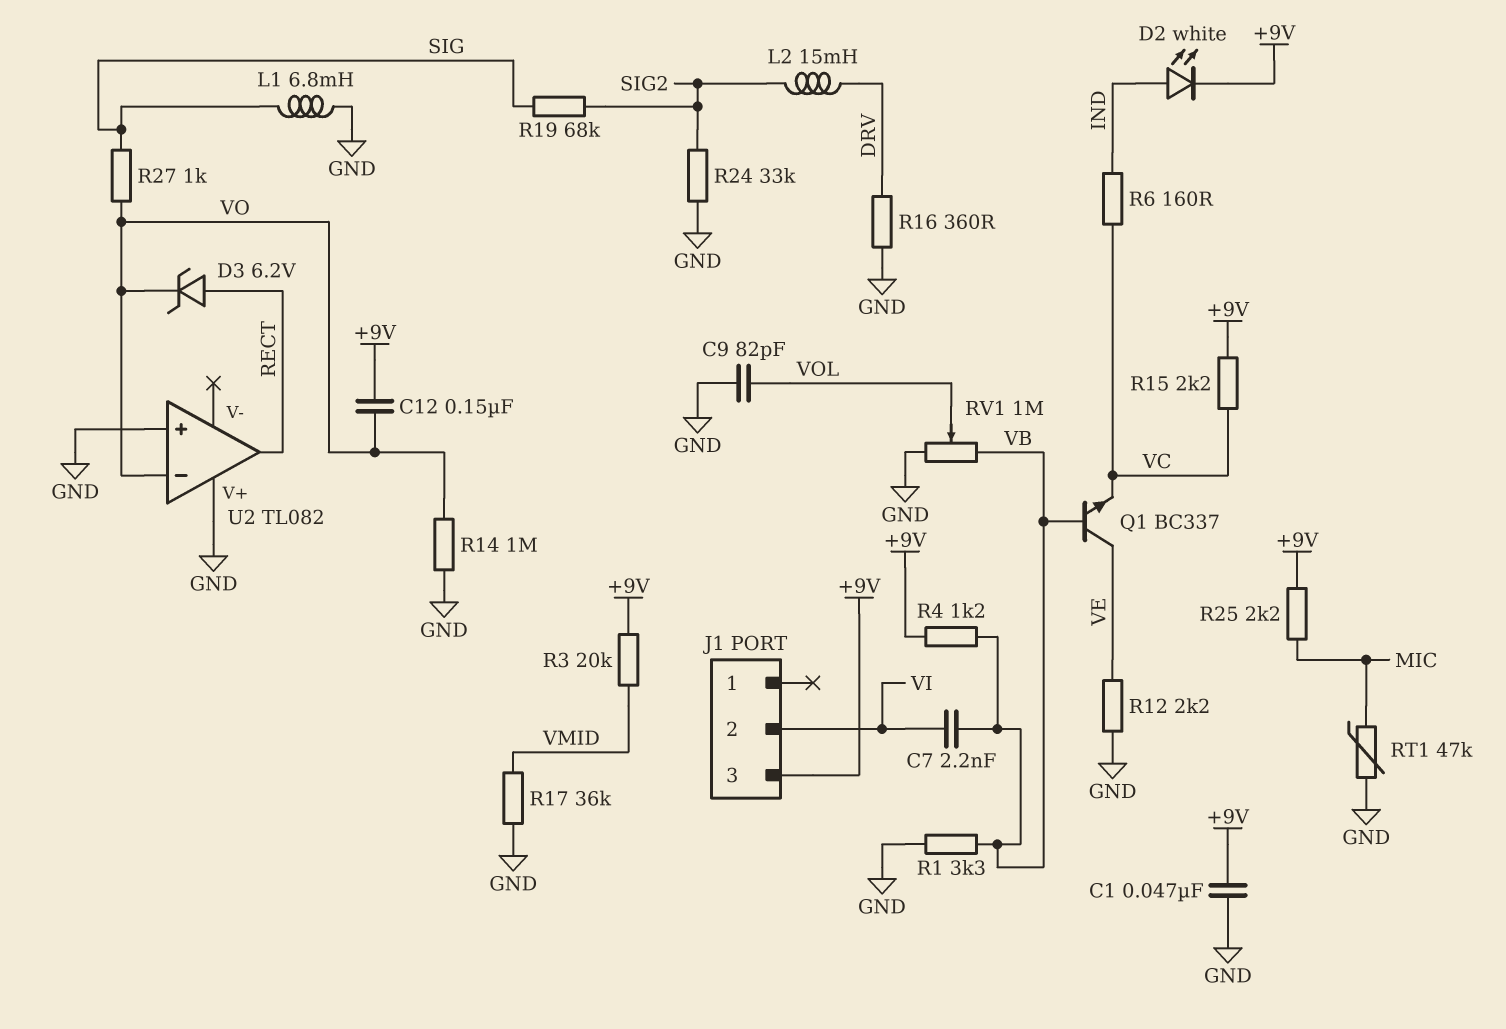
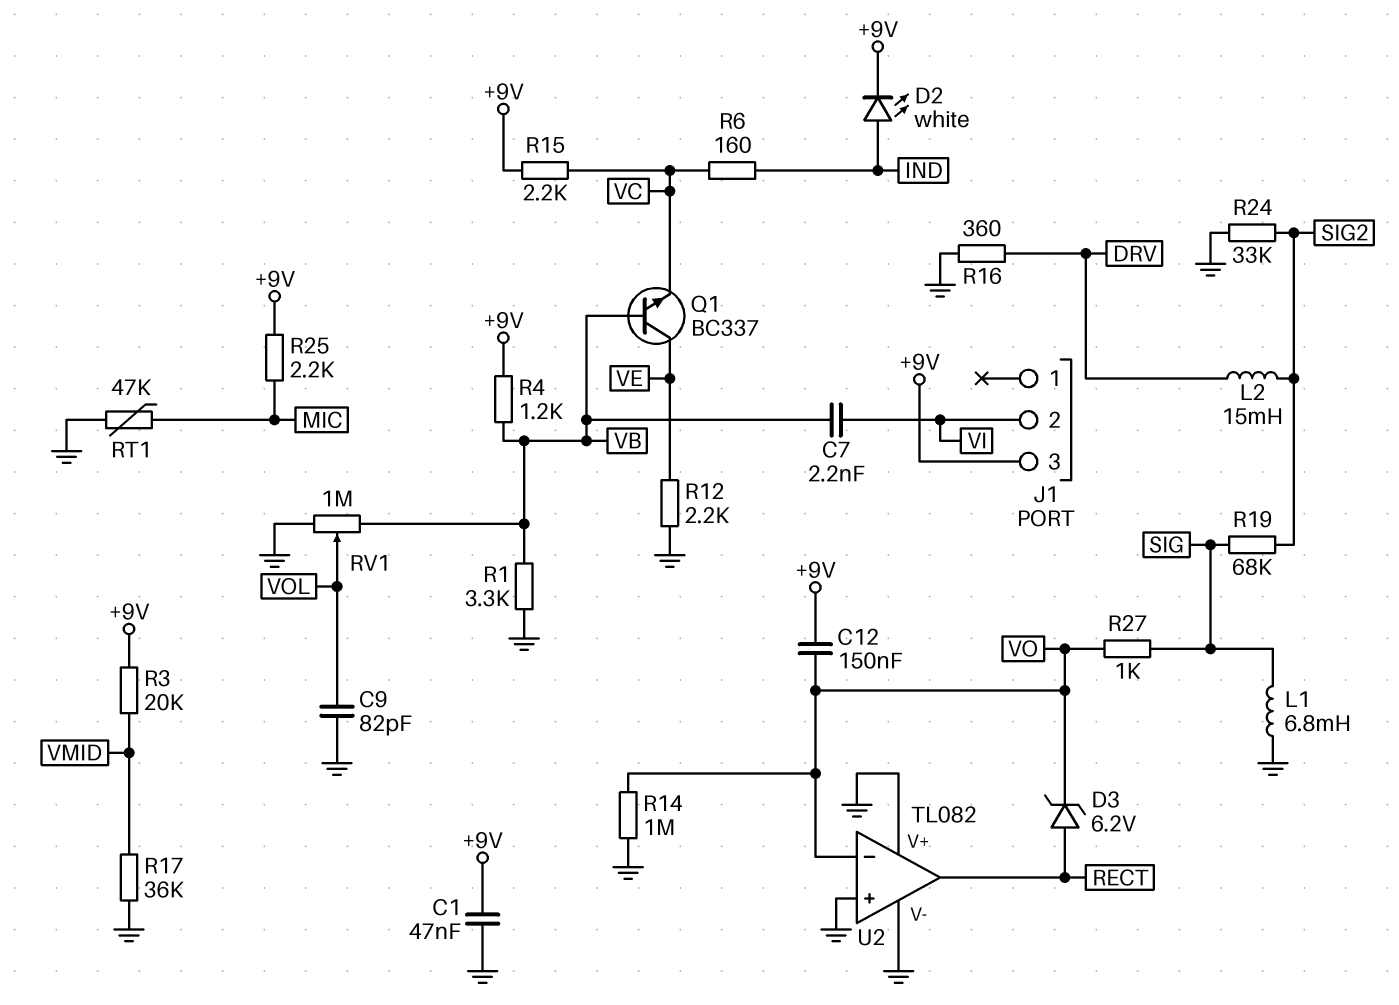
U2 pin V-: none -> GND

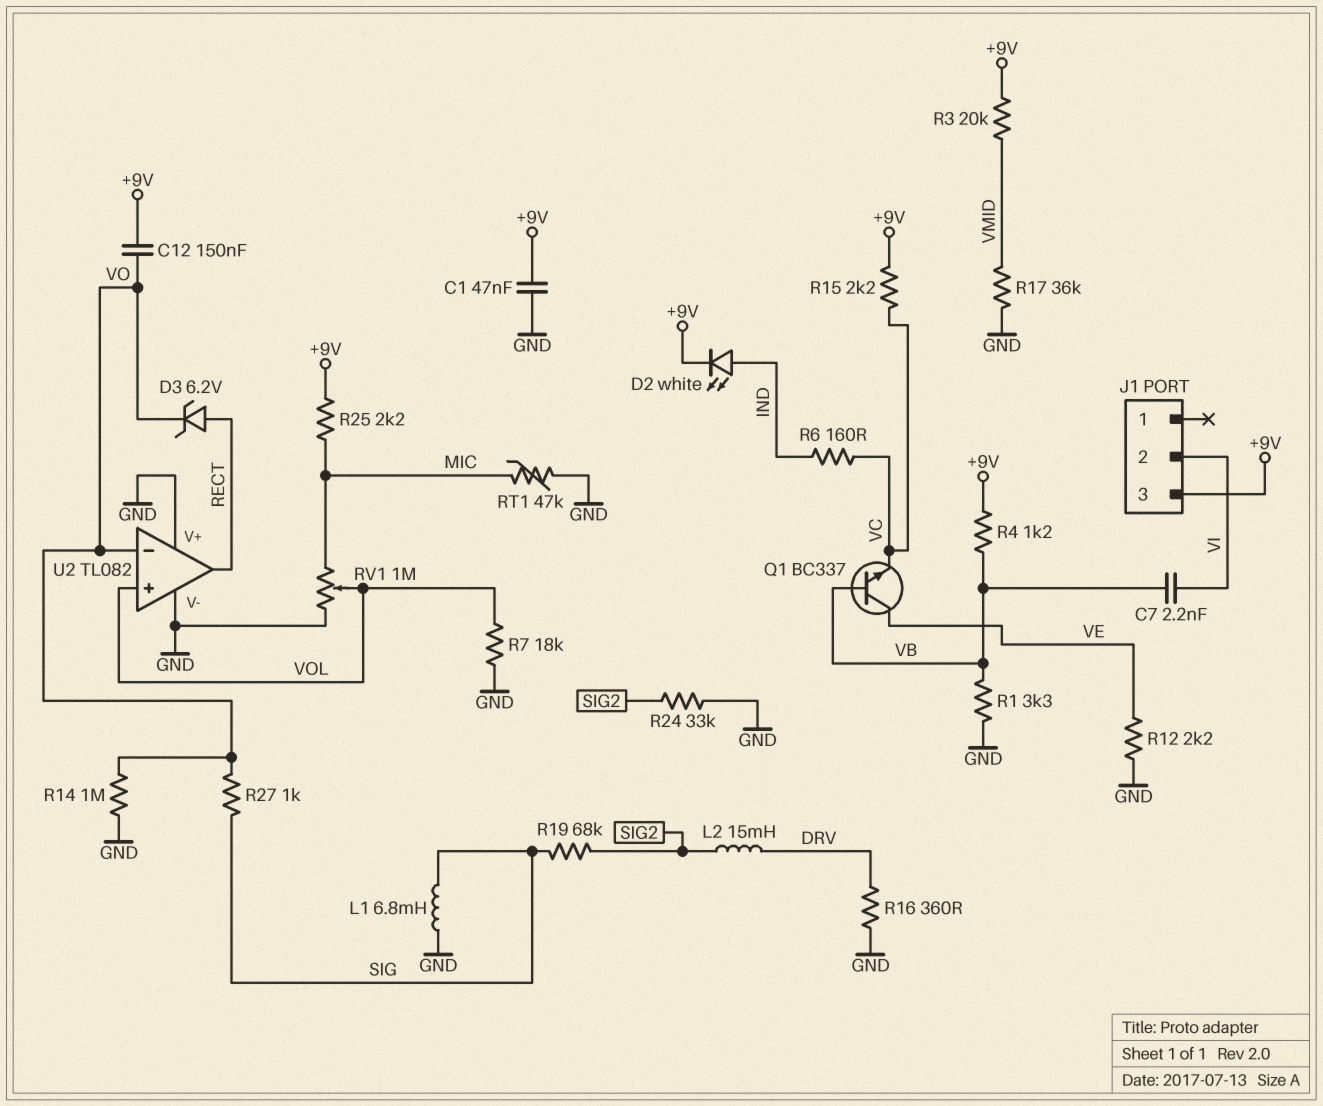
C9: 82pF (GND, VOL) -> none
R7: none -> 18k (GND, VOL)
RV1: 1M (GND, VB, wiper VOL) -> 1M (GND, MIC, wiper VOL)
U2 pin in+: GND -> VOL

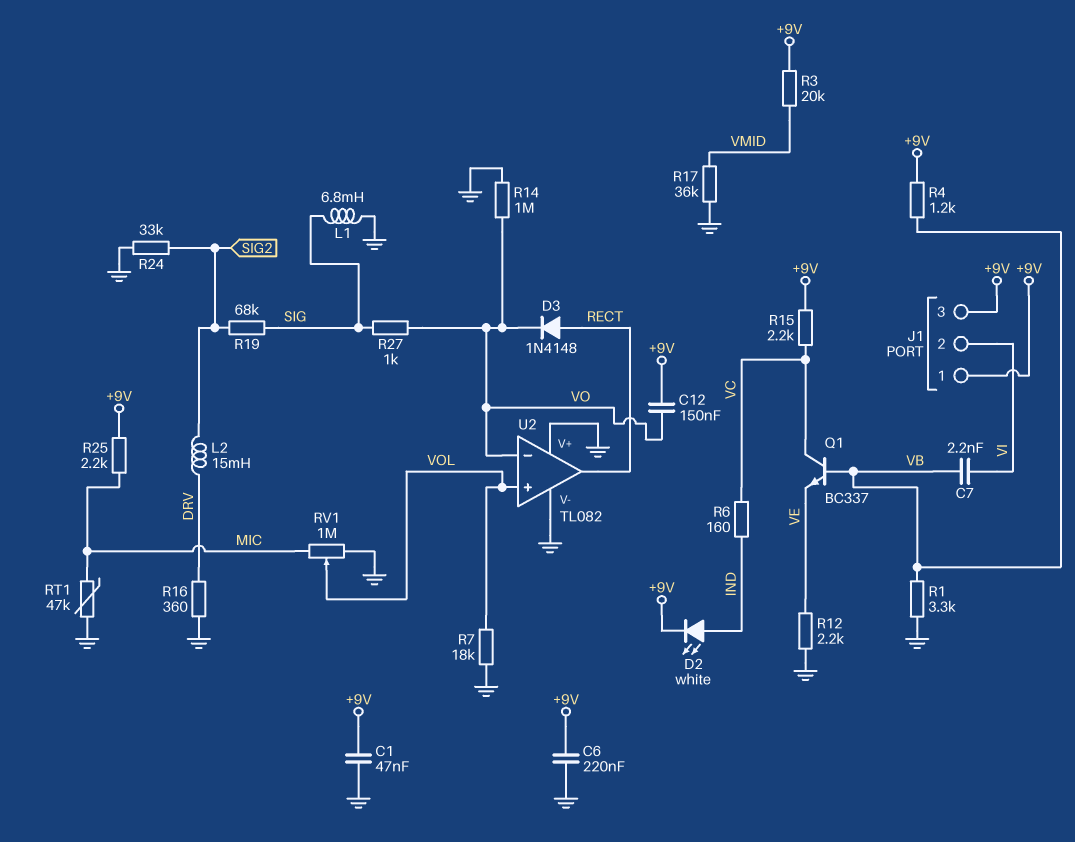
C6: none -> 220nF (+9V, GND)
D3: zener 6.2V (A RECT, K VO) -> diode 1N4148 (A RECT, K VO)
J1 pin 1: none -> +9V
Q1: NPN BC337 (B VB, C VE, E VC) -> NPN BC337 (B VB, C VC, E VE)

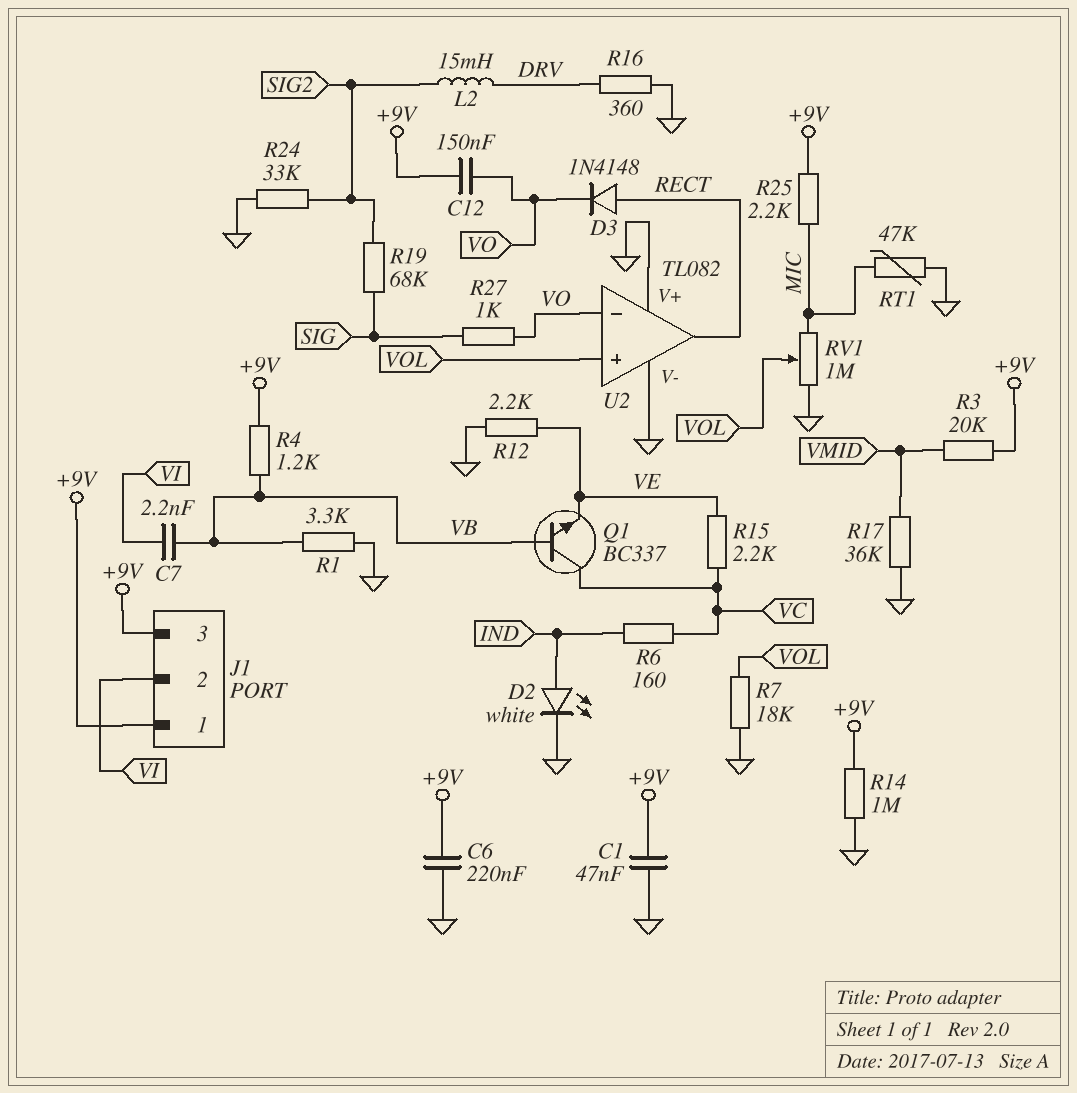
D2: LED white (A IND, K +9V) -> LED white (A IND, K GND)
L1: 6.8mH (GND, SIG) -> none
R14: 1M (GND, VO) -> 1M (+9V, GND)
R15: 2.2k (+9V, VC) -> 2.2k (VC, VE)

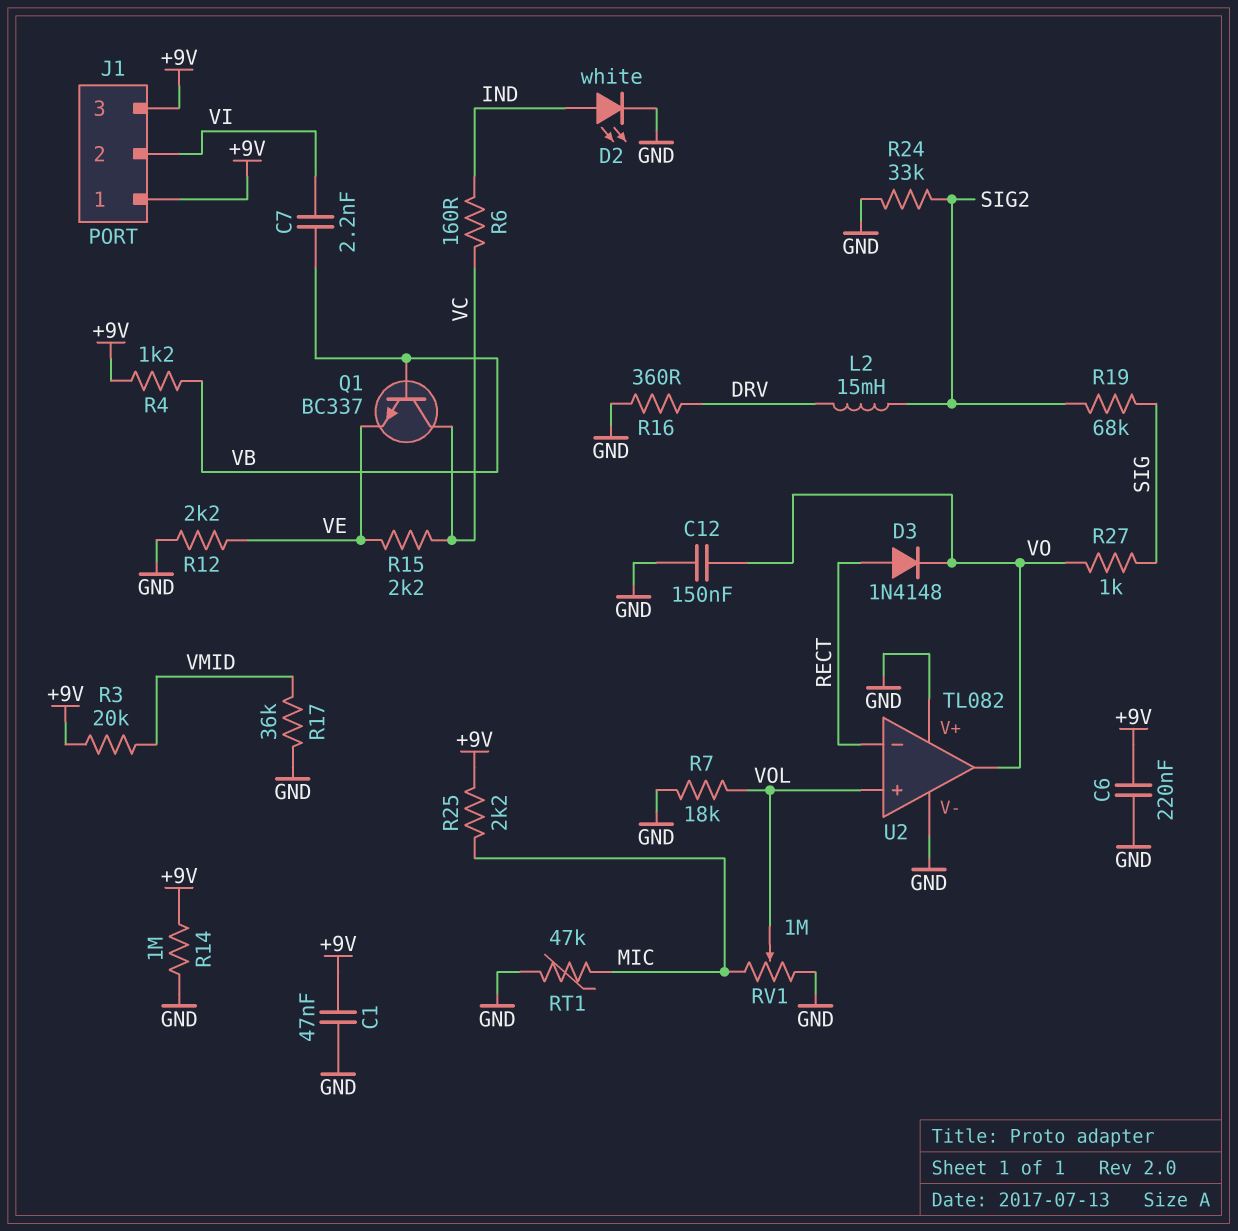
C12: 150nF (+9V, VO) -> 150nF (GND, VO)
R1: 3.3k (GND, VB) -> none
U2 pin in-: VO -> RECT
U2 pin out: RECT -> VO

